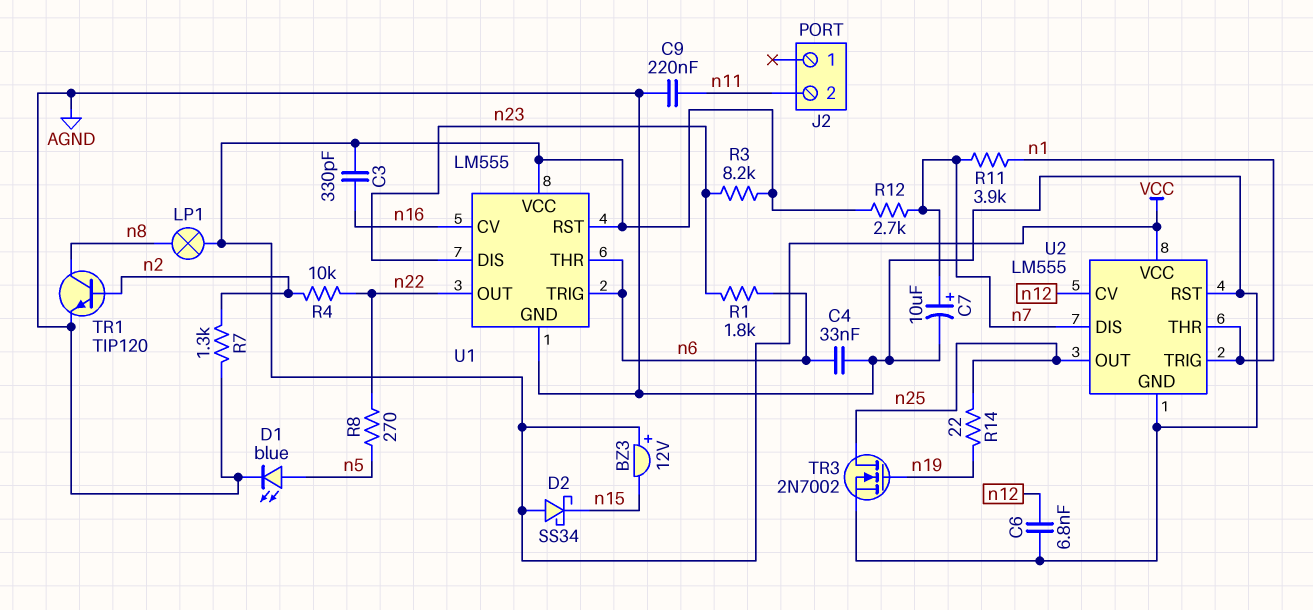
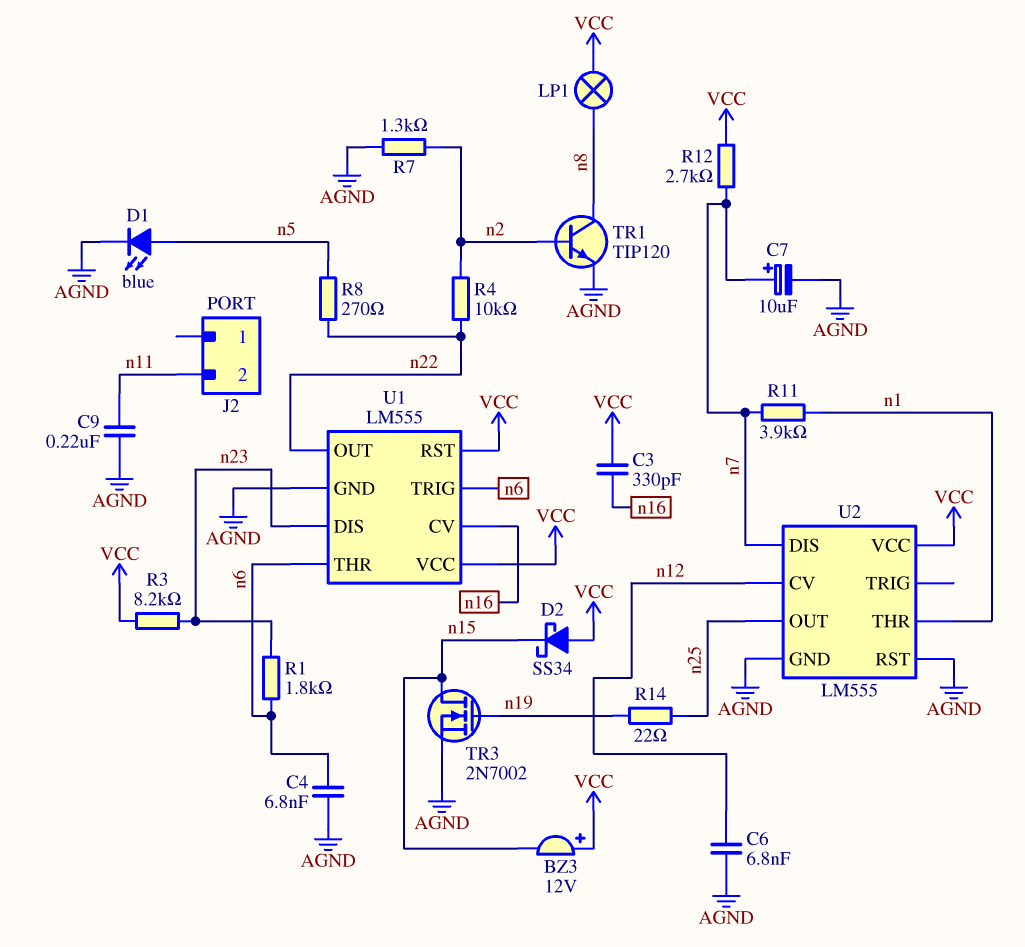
C4: 33nF (AGND, n6) -> 6.8nF (AGND, n6)
TR3: NMOS 2N7002 (G n19, D n25, S AGND) -> NMOS 2N7002 (G n19, D n15, S AGND)
U2 pin TRIG: n1 -> none

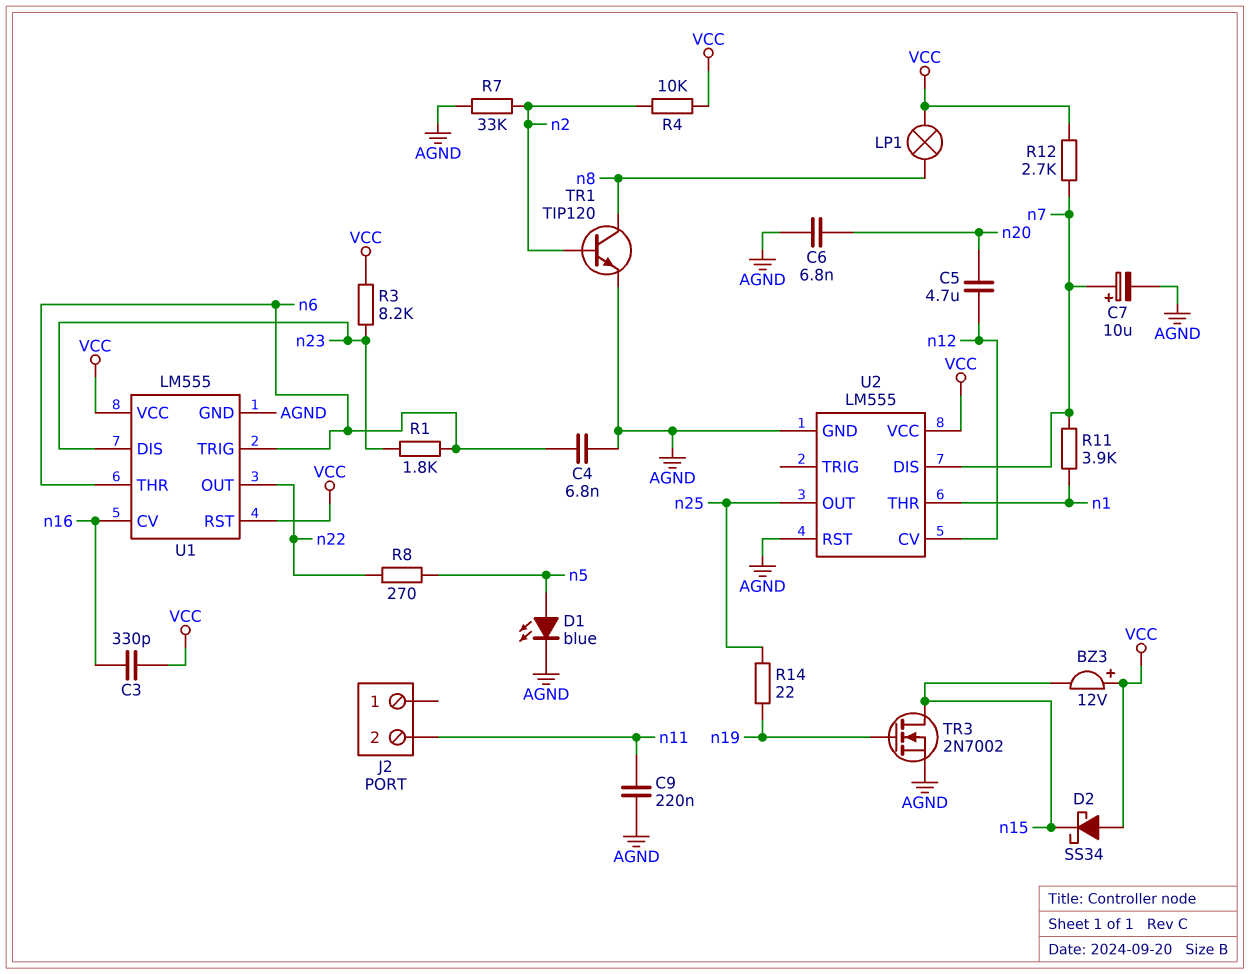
C5: none -> 4.7uF (n12, n20)
C6: 6.8nF (AGND, n12) -> 6.8nF (AGND, n20)
R4: 10k (n2, n22) -> 10k (VCC, n2)
R7: 1.3k (AGND, n2) -> 33k (AGND, n2)

